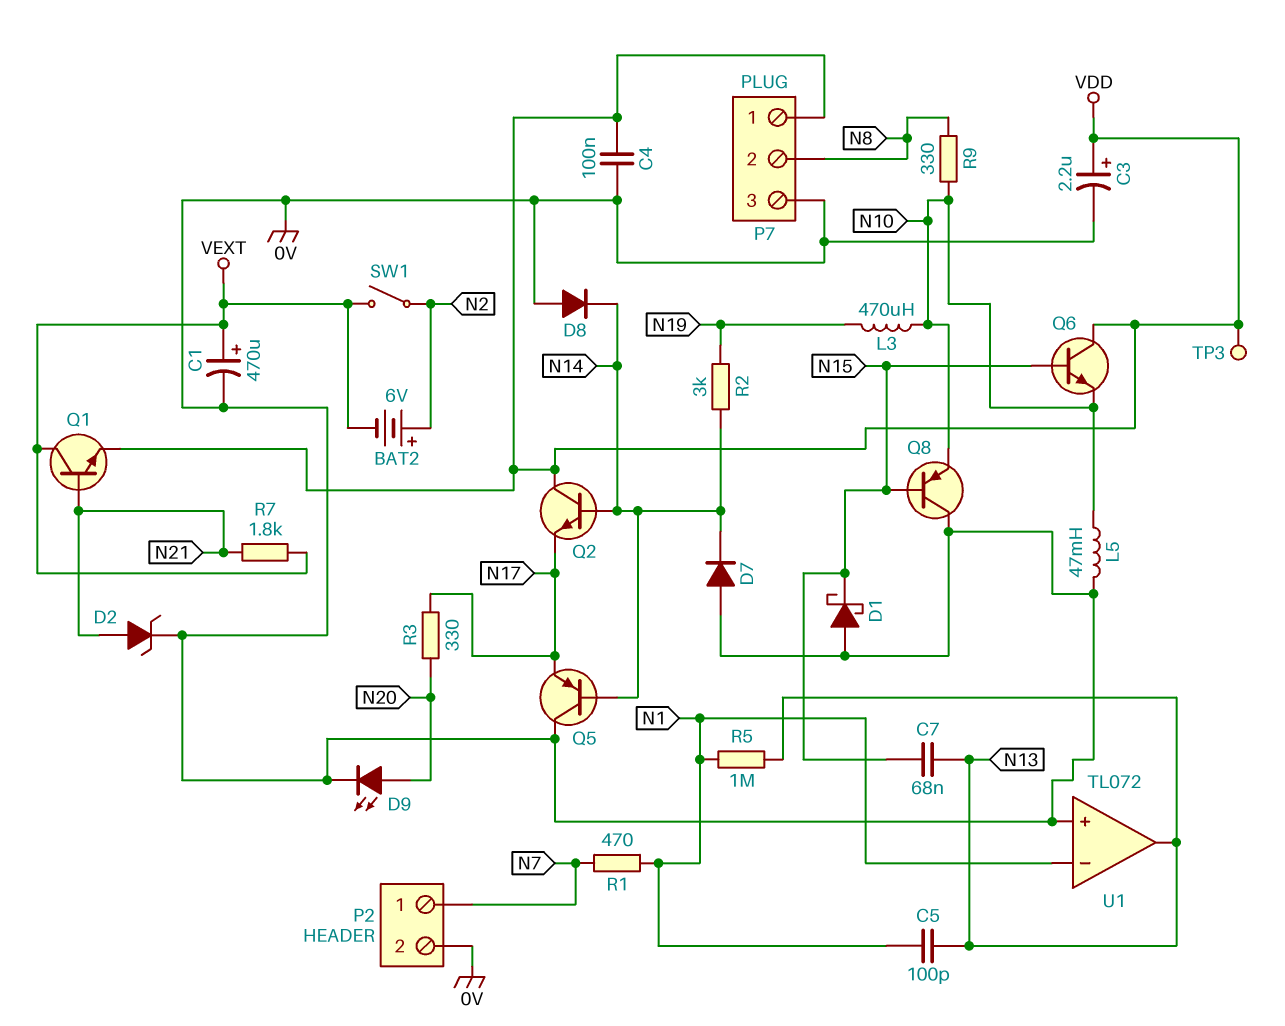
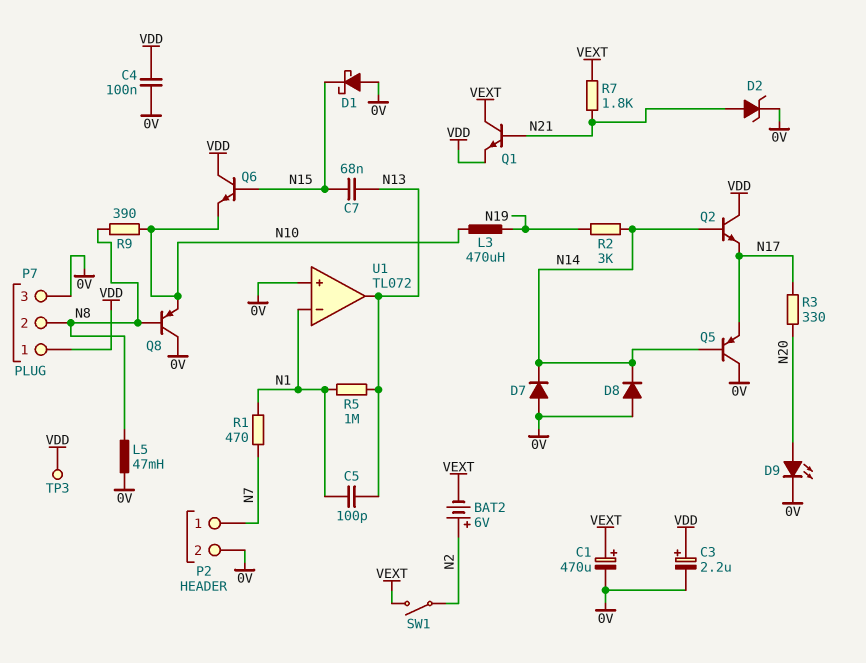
L5: 47mH (0V, N10) -> 47mH (0V, N8)
Q8: PNP (B N15, C 0V, E N10) -> PNP (B N8, C 0V, E N10)
R9: 330 (N8, N10) -> 390 (N8, N10)

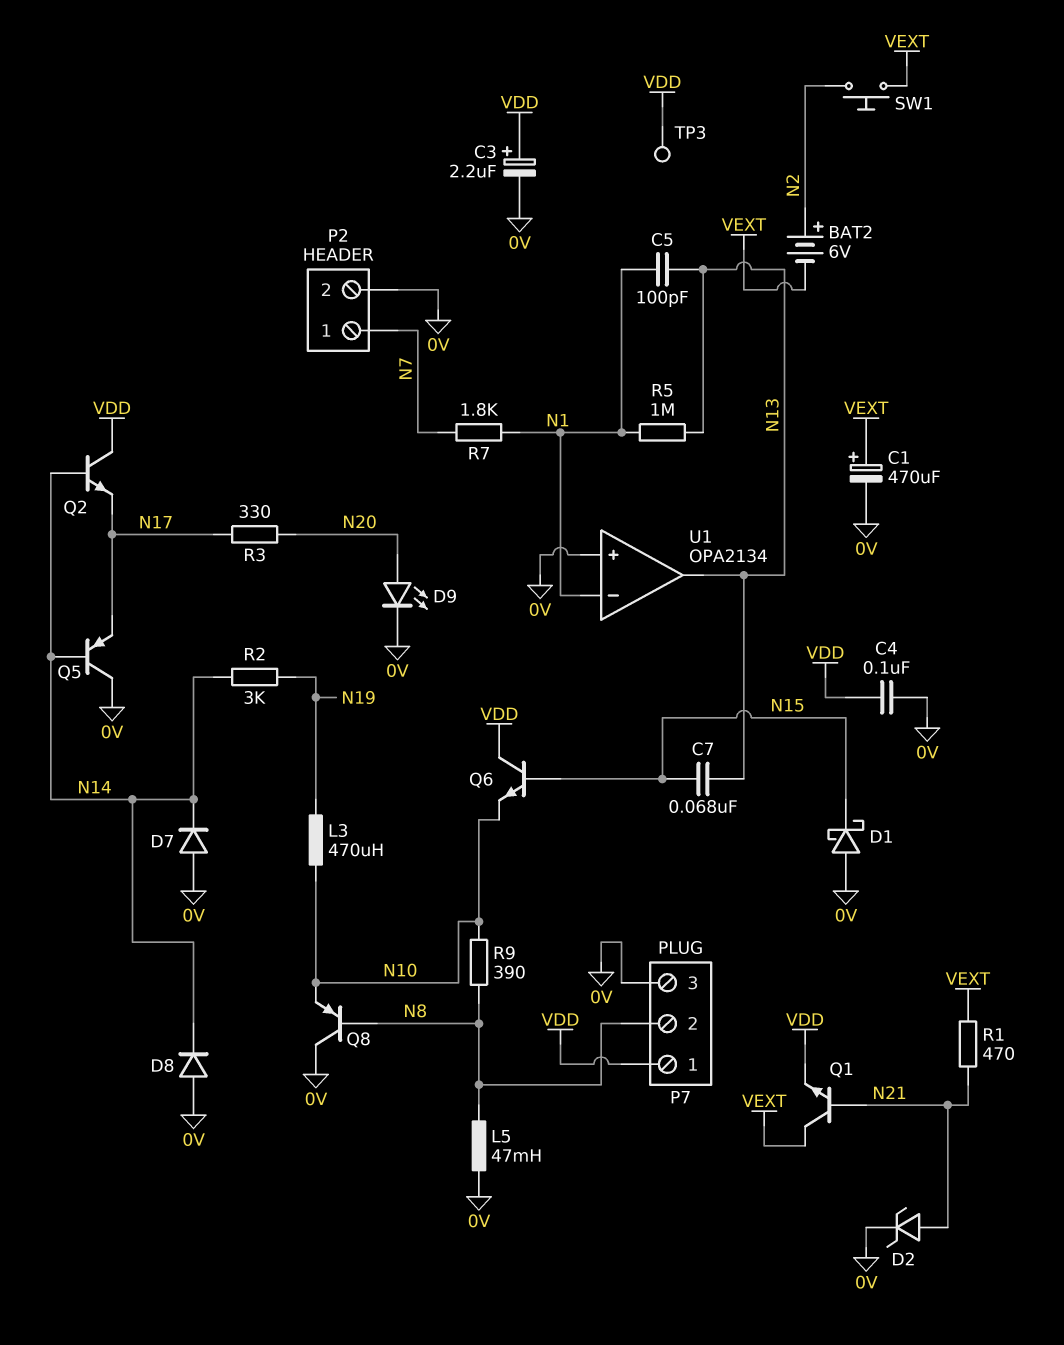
R1: 470 (N1, N7) -> 470 (N21, VEXT)
R7: 1.8k (N21, VEXT) -> 1.8k (N1, N7)
SW1: switch (N2, VEXT) -> button (N2, VEXT)
U1: TL072 -> OPA2134

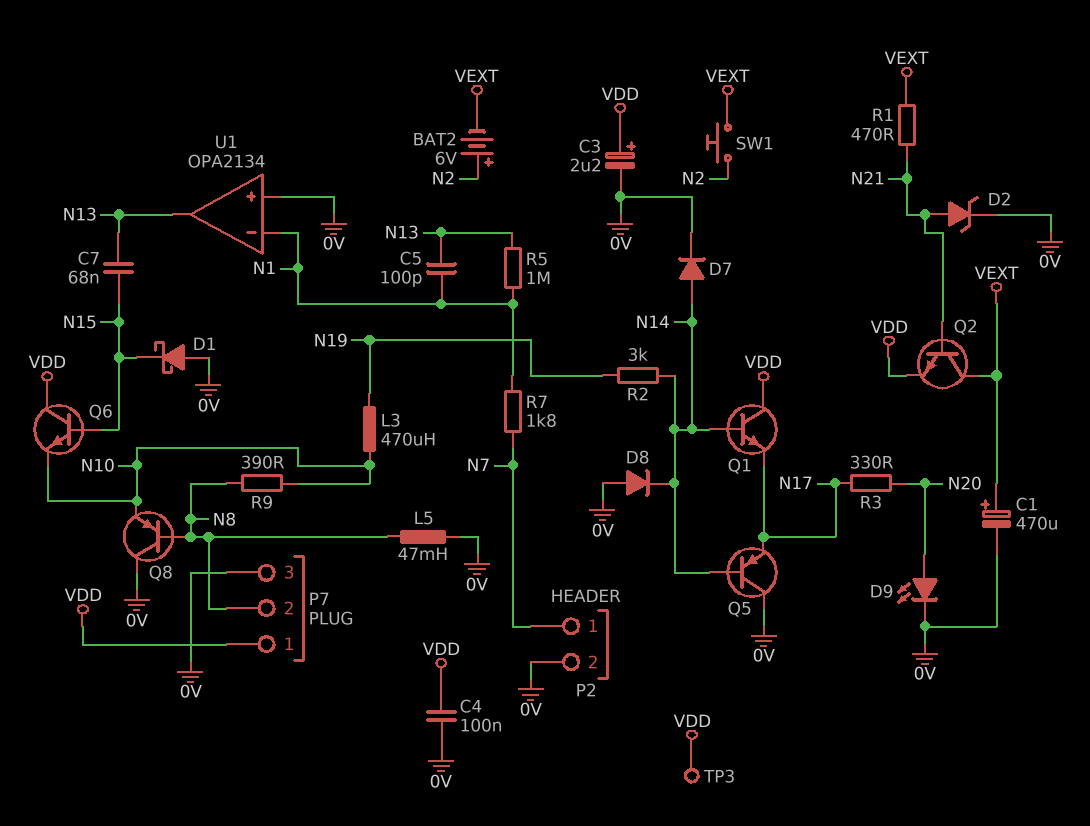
D7: diode (A 0V, K N14) -> diode (A N14, K 0V)
Q1: NPN (B N21, C VEXT, E VDD) -> NPN (B N14, C VDD, E N17)
Q2: NPN (B N14, C VDD, E N17) -> NPN (B N21, C VEXT, E VDD)

